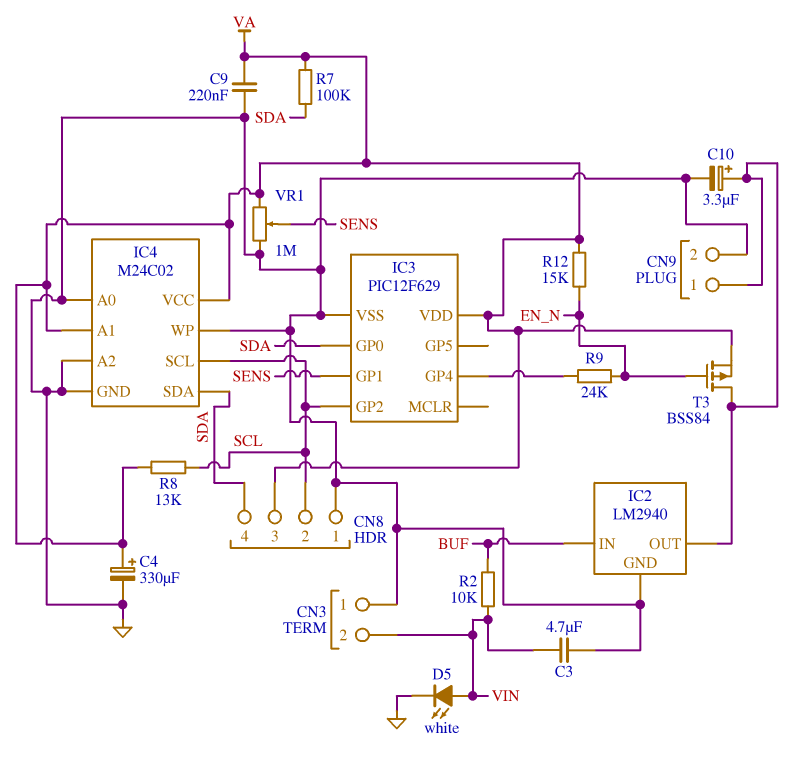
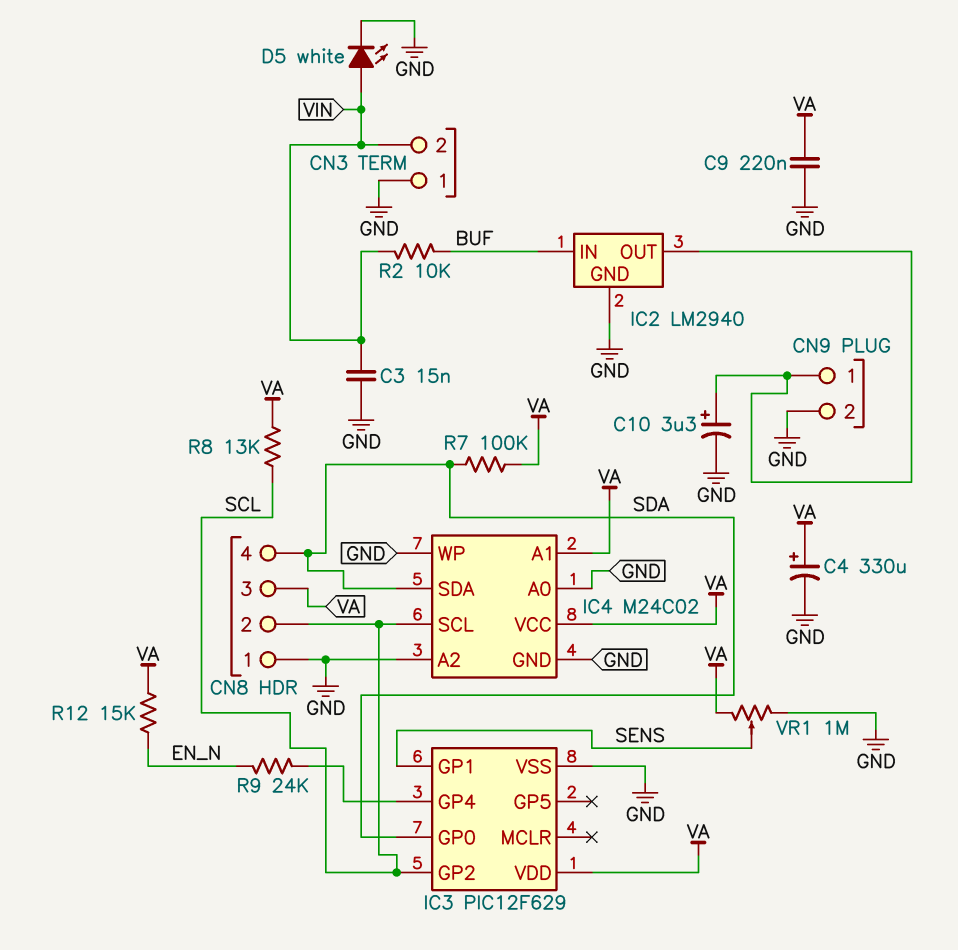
C3: 4.7uF (GND, VIN) -> 15nF (GND, VIN)
T3: PMOS BSS84 (G EN_N, D CN9/1, S VA) -> none

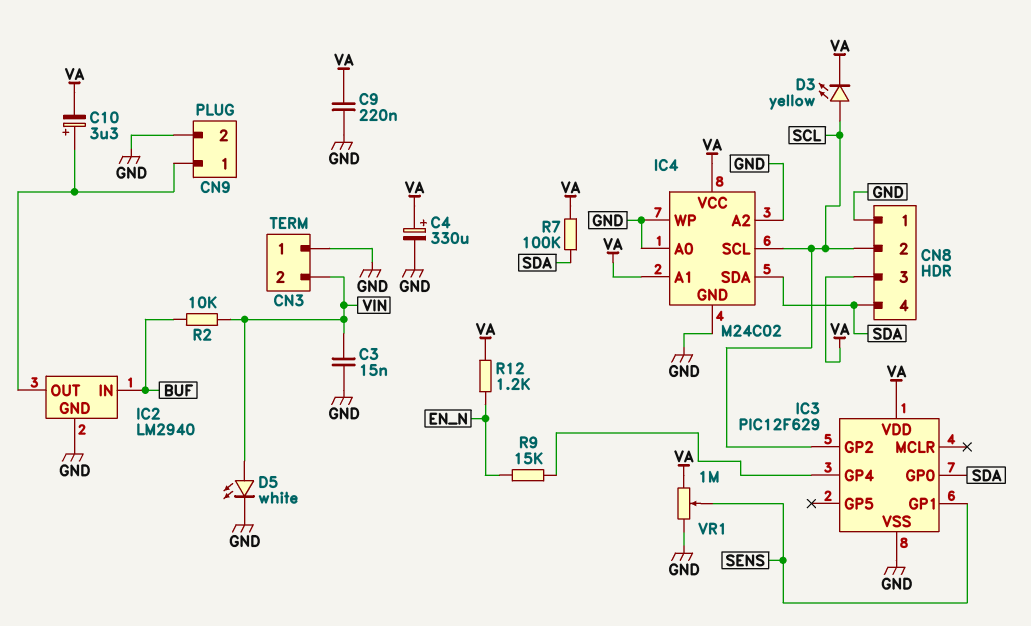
C10: 3.3uF (plus CN9/1, minus GND) -> 3.3uF (plus CN9/1, minus VA)
D3: none -> LED yellow (A SCL, K VA)
R8: 13k (SCL, VA) -> none
R9: 24k (EN_N, IC3/GP4) -> 15k (EN_N, IC3/GP4)
R12: 15k (EN_N, VA) -> 1.2k (EN_N, VA)

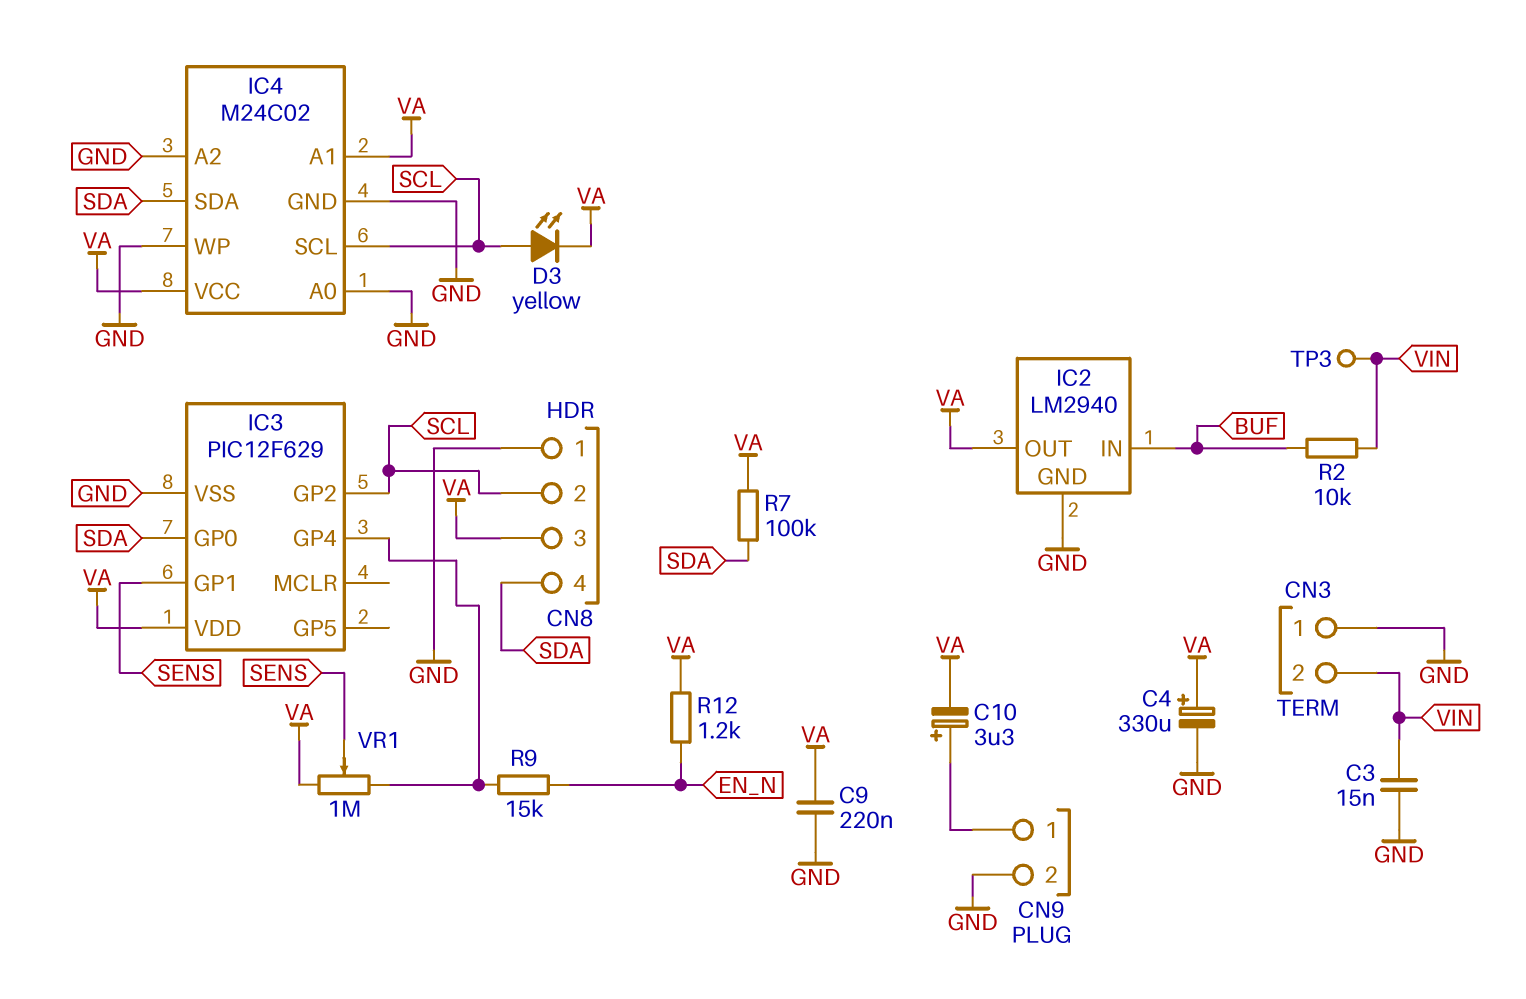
D5: LED white (A VIN, K GND) -> none
IC2 pin OUT: CN9/1 -> VA
TP3: none -> test point (VIN)
VR1: 1M (GND, VA, wiper SENS) -> 1M (IC3/GP4, VA, wiper SENS)

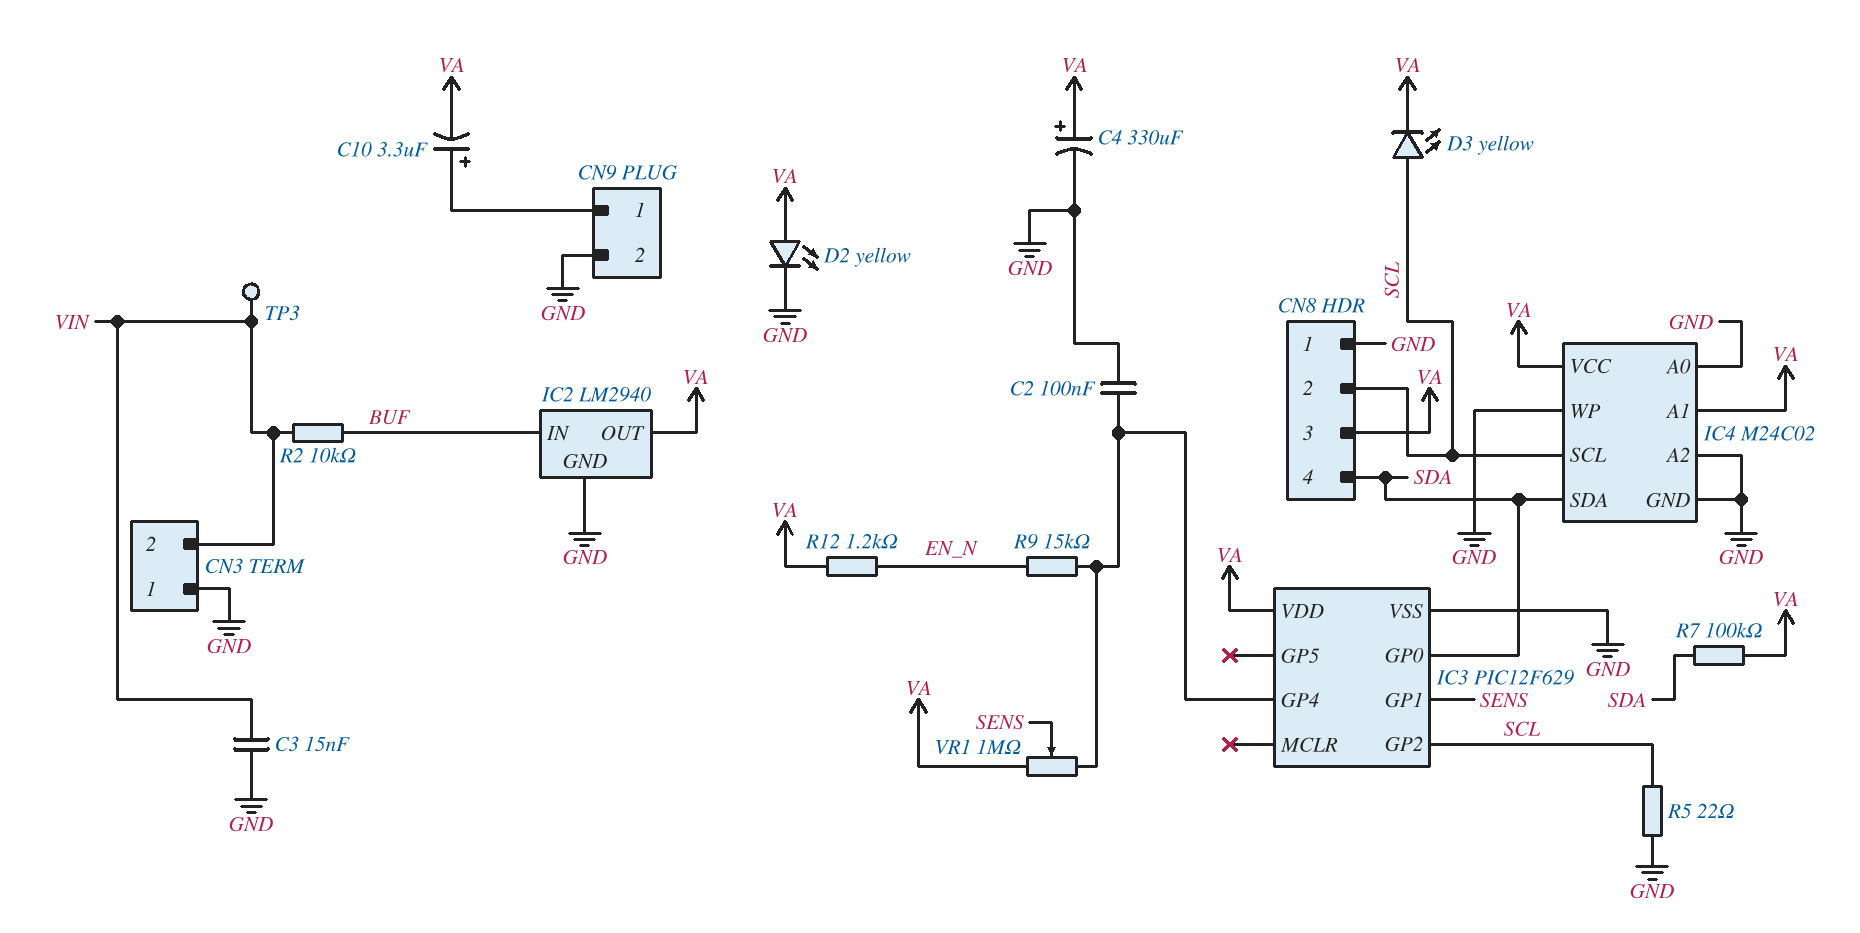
C2: none -> 100nF (GND, IC3/GP4)
C9: 220nF (GND, VA) -> none
D2: none -> LED yellow (A VA, K GND)
R5: none -> 22 (GND, SCL)

